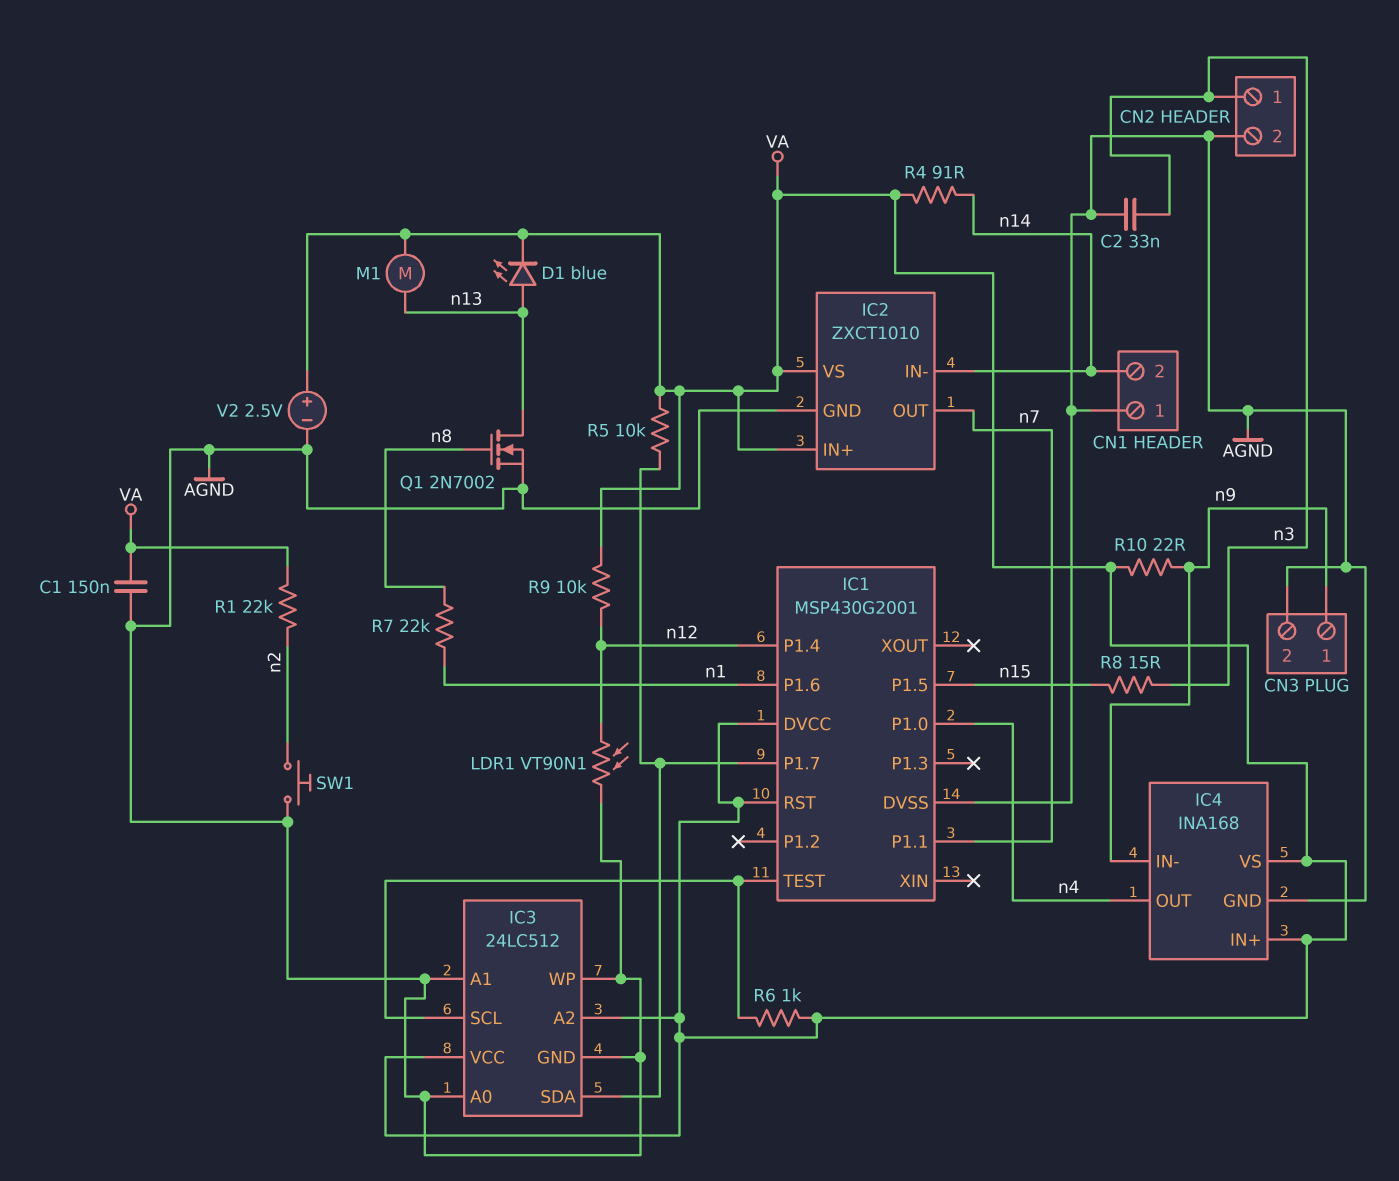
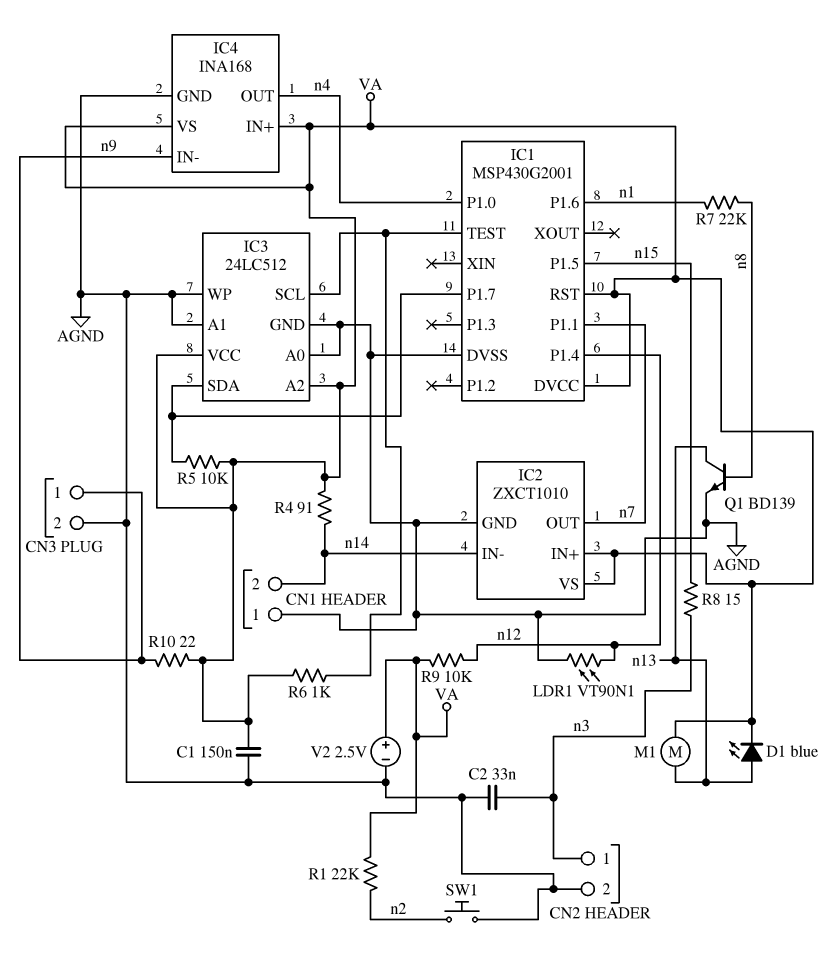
Q1: NMOS 2N7002 (G n8, D n13, S AGND) -> NPN BD139 (B n8, C n13, E AGND)

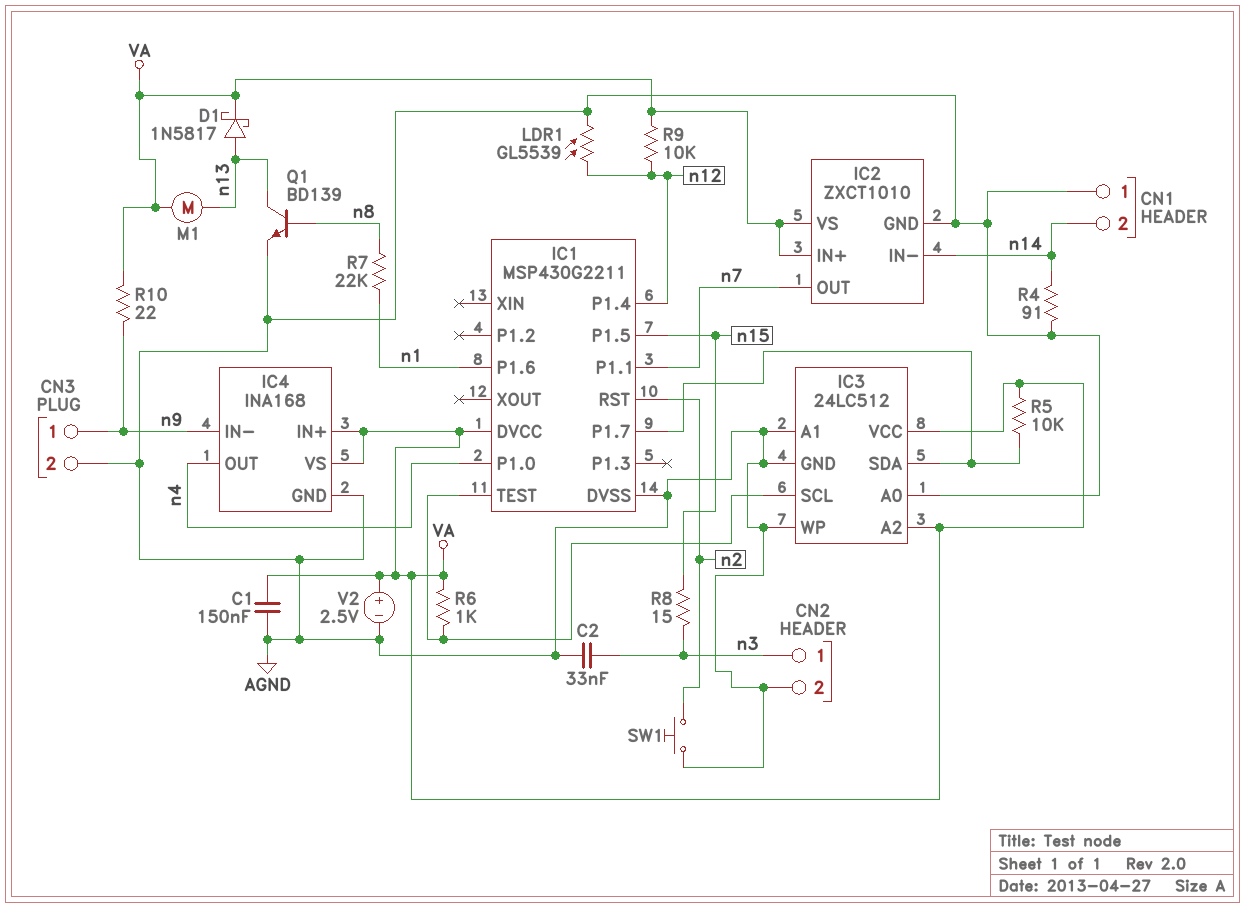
D1: LED blue (A n13, K VA) -> schottky 1N5817 (A n13, K VA)
IC1: MSP430G2001 -> MSP430G2211
IC1 pin RST: VA -> n2
LDR1: VT90N1 (AGND, n12) -> GL5539 (AGND, n12)
R1: 22k (VA, n2) -> none
R4: 91 (VA, n14) -> 91 (AGND, n14)

